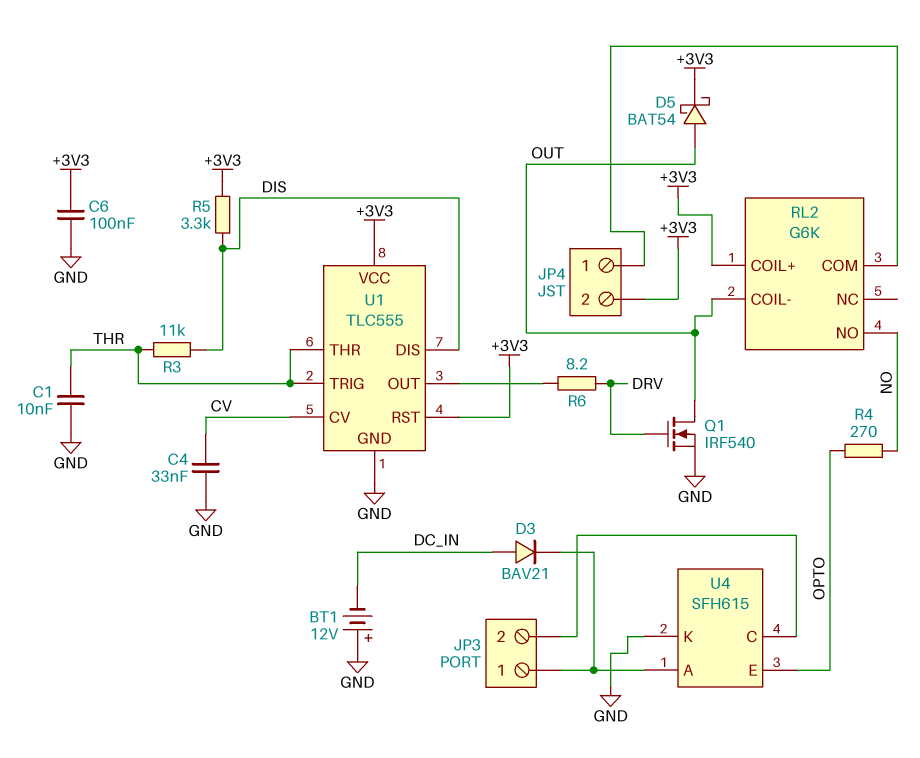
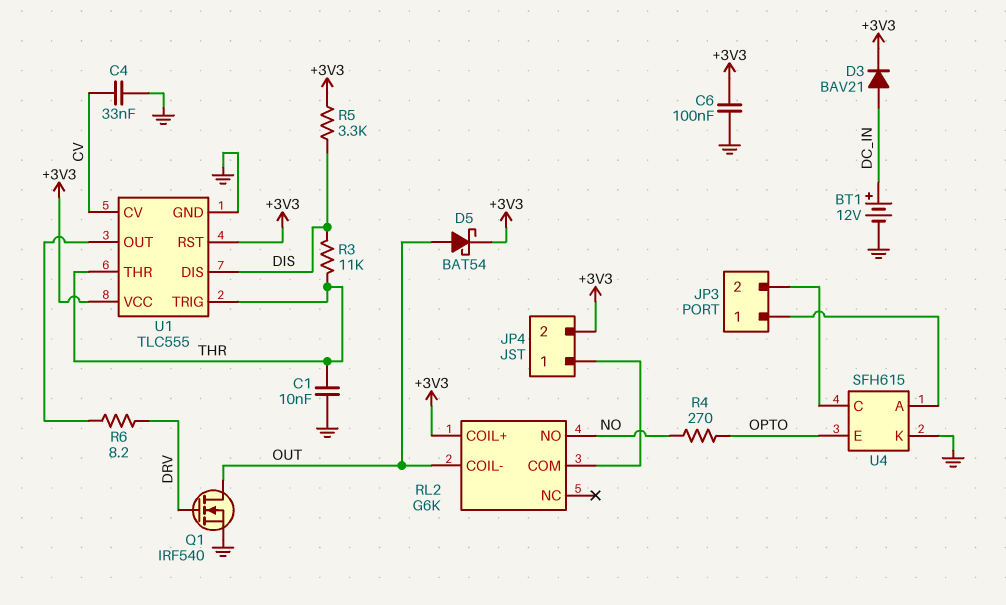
BT1: 12V (plus GND, minus DC_IN) -> 12V (plus DC_IN, minus GND)
D3: diode BAV21 (A DC_IN, K JP3/1) -> diode BAV21 (A DC_IN, K +3V3)

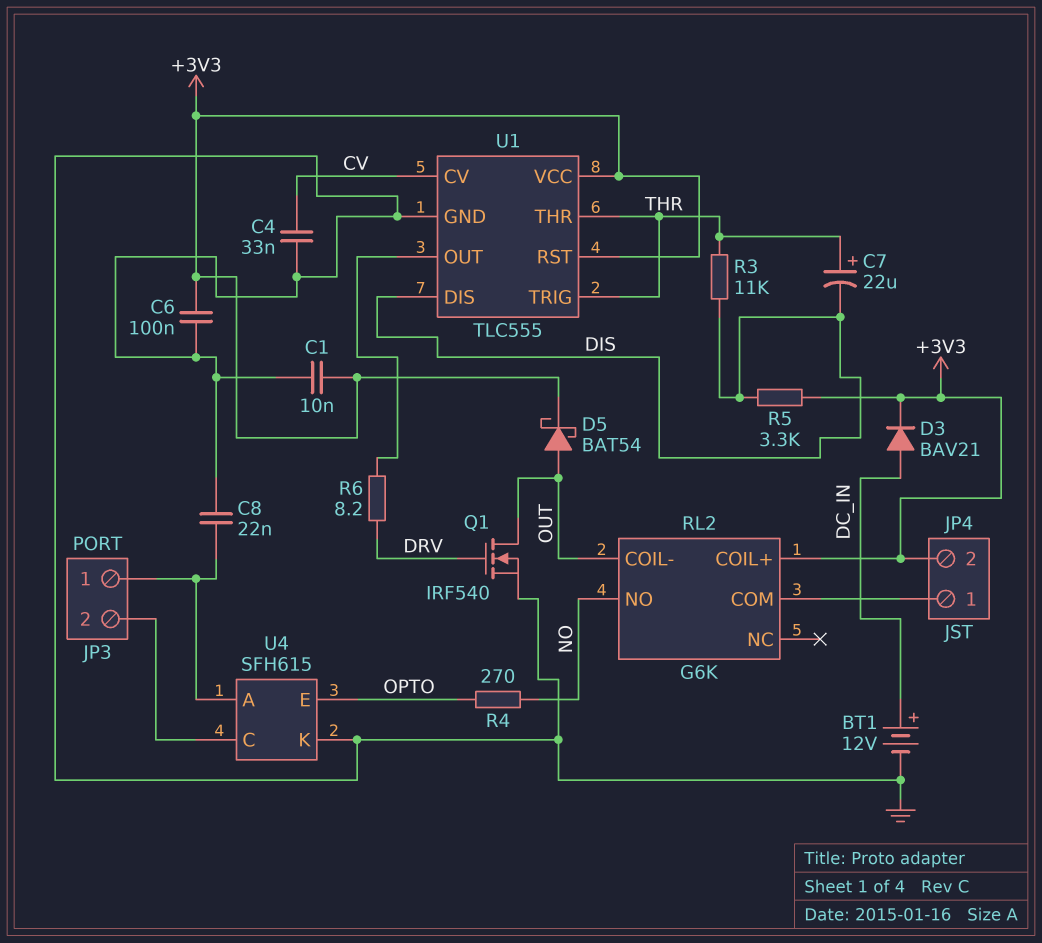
C1: 10nF (GND, THR) -> 10nF (+3V3, GND)
C7: none -> 22uF (plus THR, minus DIS)
C8: none -> 22nF (GND, JP3/1)

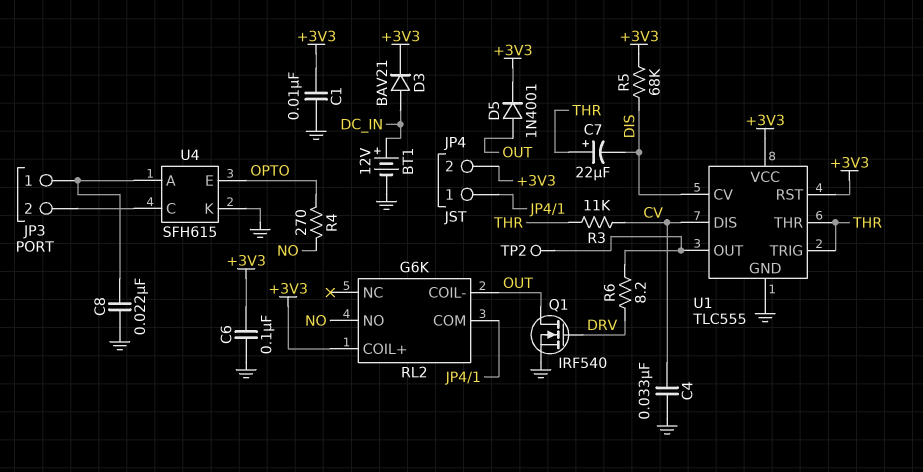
D5: schottky BAT54 (A OUT, K +3V3) -> diode 1N4001 (A OUT, K +3V3)
R3: 11k (DIS, THR) -> 11k (CV, THR)
R5: 3.3k (+3V3, DIS) -> 68k (+3V3, DIS)
TP2: none -> test point (U1/OUT)
U1 pin CV: CV -> DIS
U1 pin DIS: DIS -> CV

